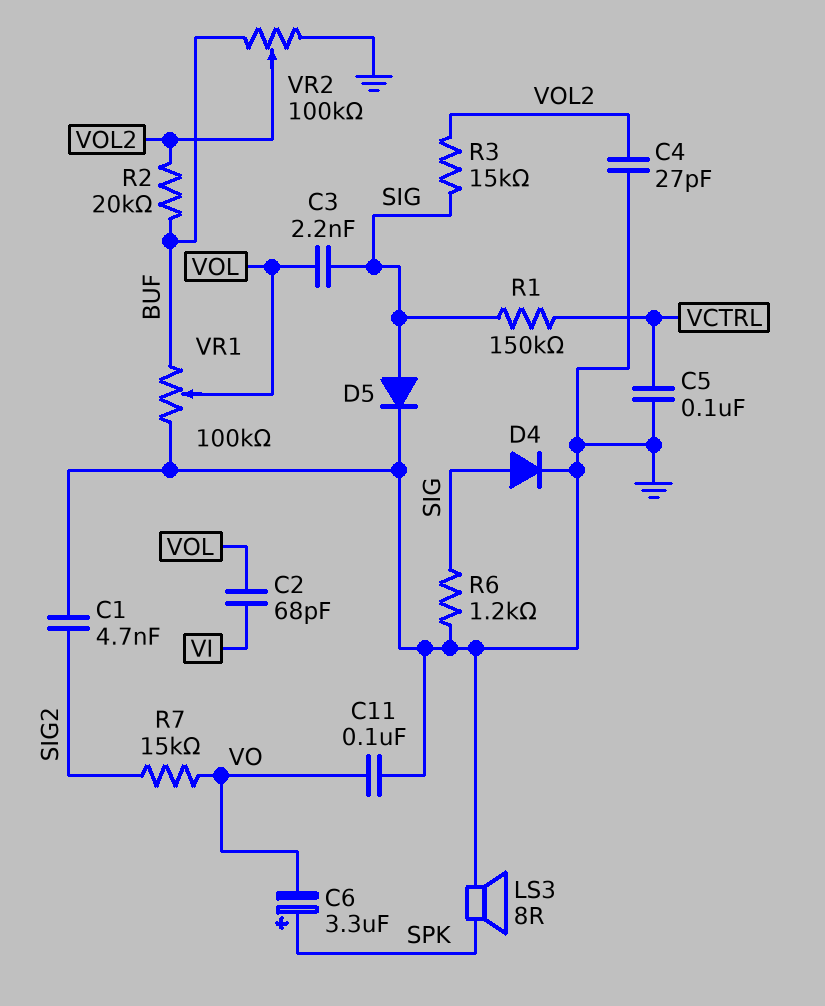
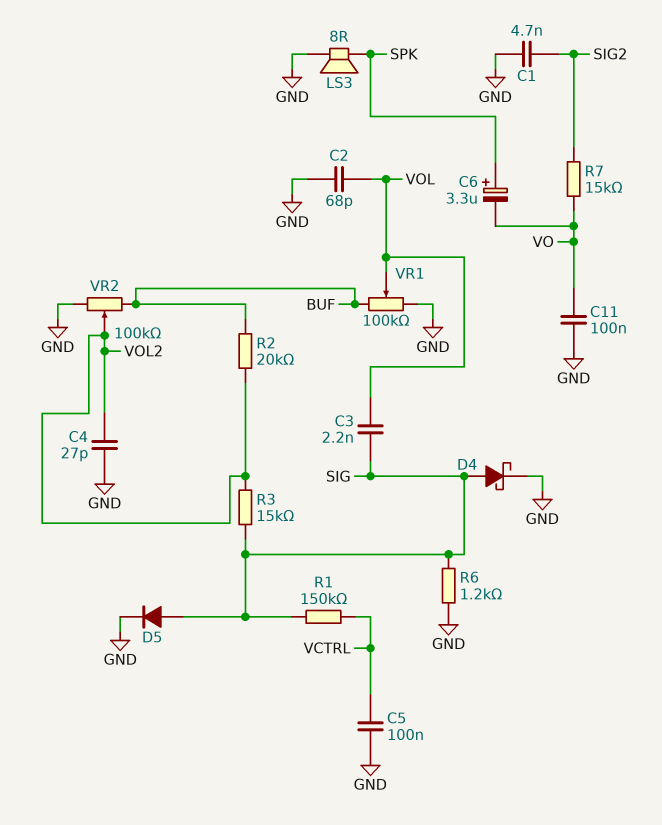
C2: 68pF (VI, VOL) -> 68pF (GND, VOL)
D4: diode (A SIG, K GND) -> schottky (A SIG, K GND)

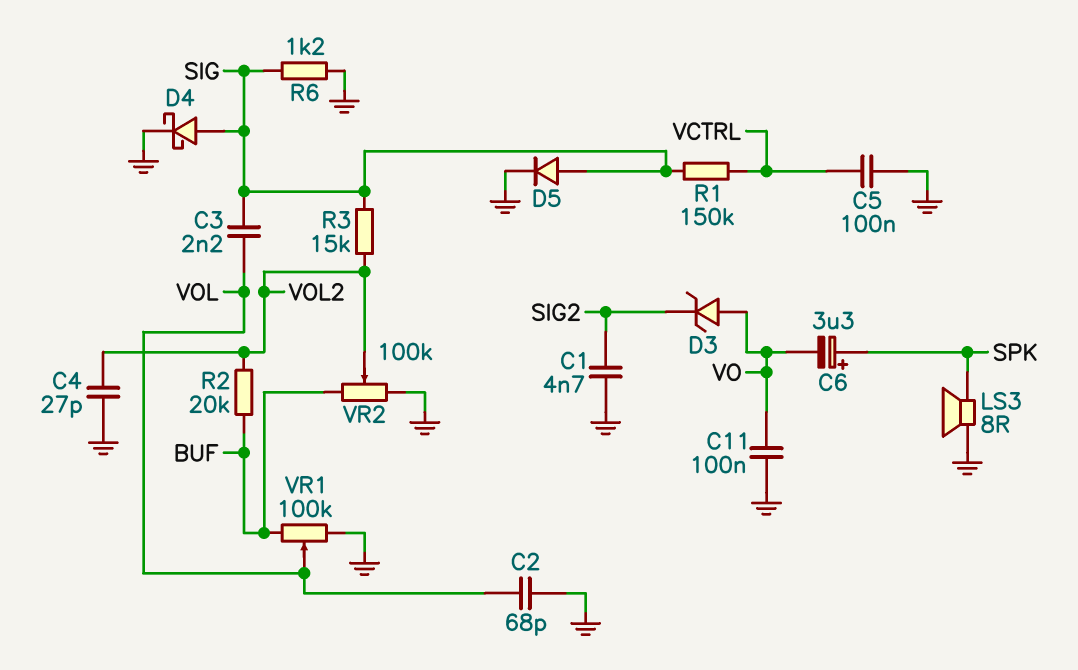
D3: none -> zener (A VO, K SIG2)
R7: 15k (SIG2, VO) -> none

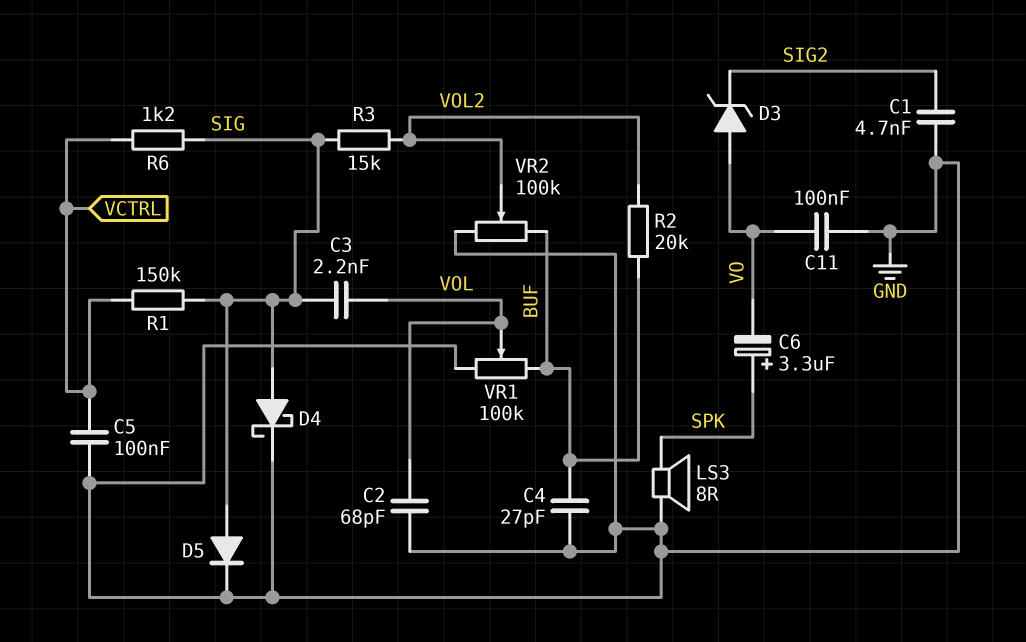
C4: 27pF (GND, VOL2) -> 27pF (BUF, GND)
R6: 1.2k (GND, SIG) -> 1.2k (SIG, VCTRL)

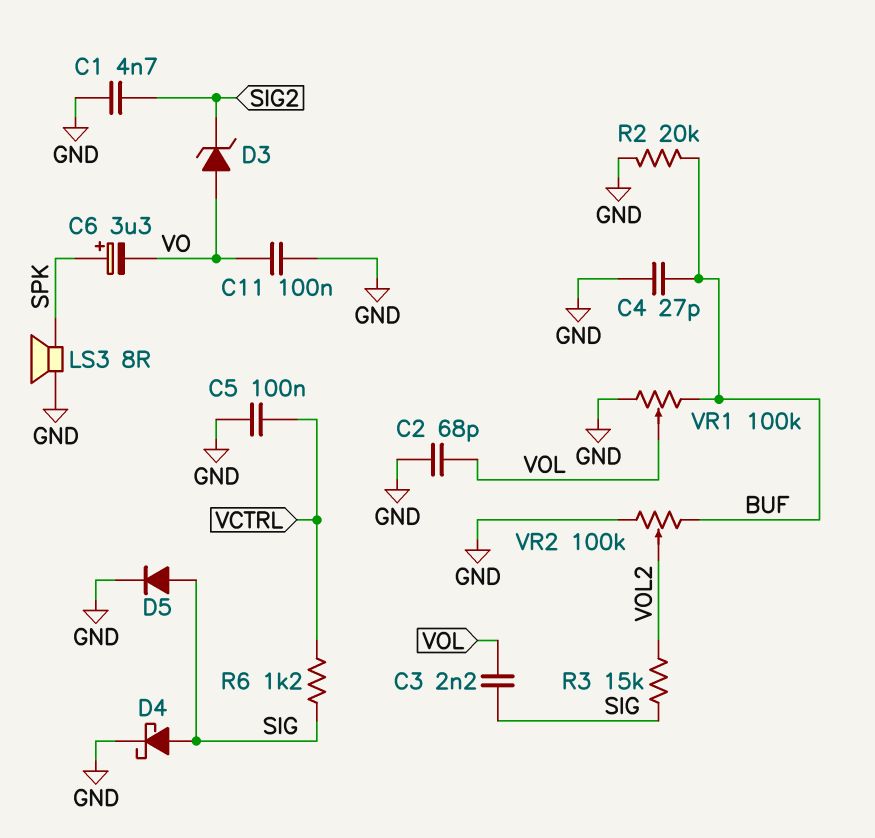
R1: 150k (SIG, VCTRL) -> none
R2: 20k (BUF, VOL2) -> 20k (BUF, GND)

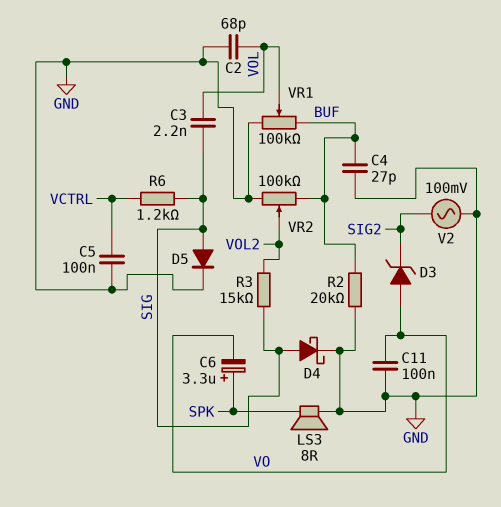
C1: 4.7nF (GND, SIG2) -> none
V2: none -> AC 100mV (GND, SIG2)

